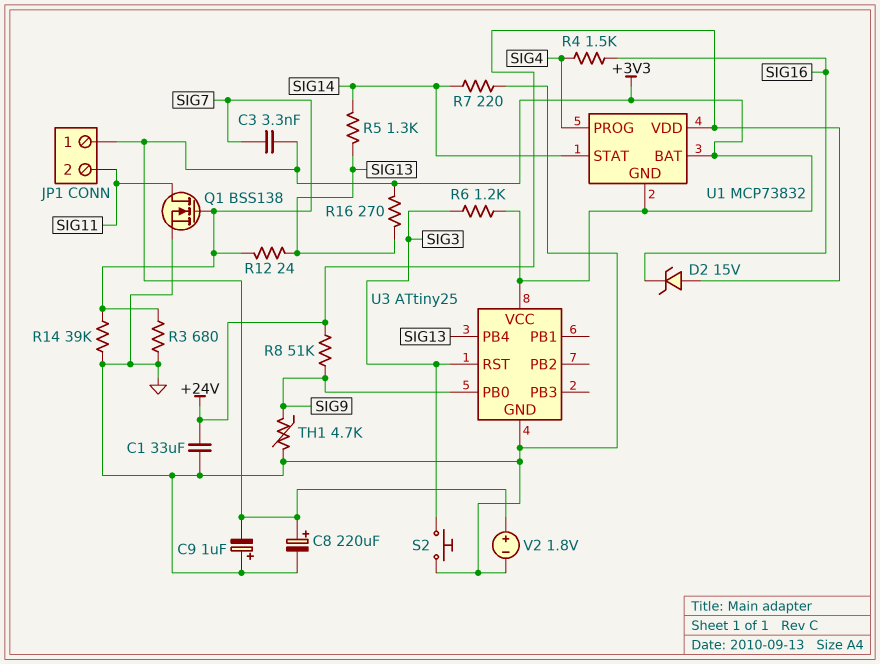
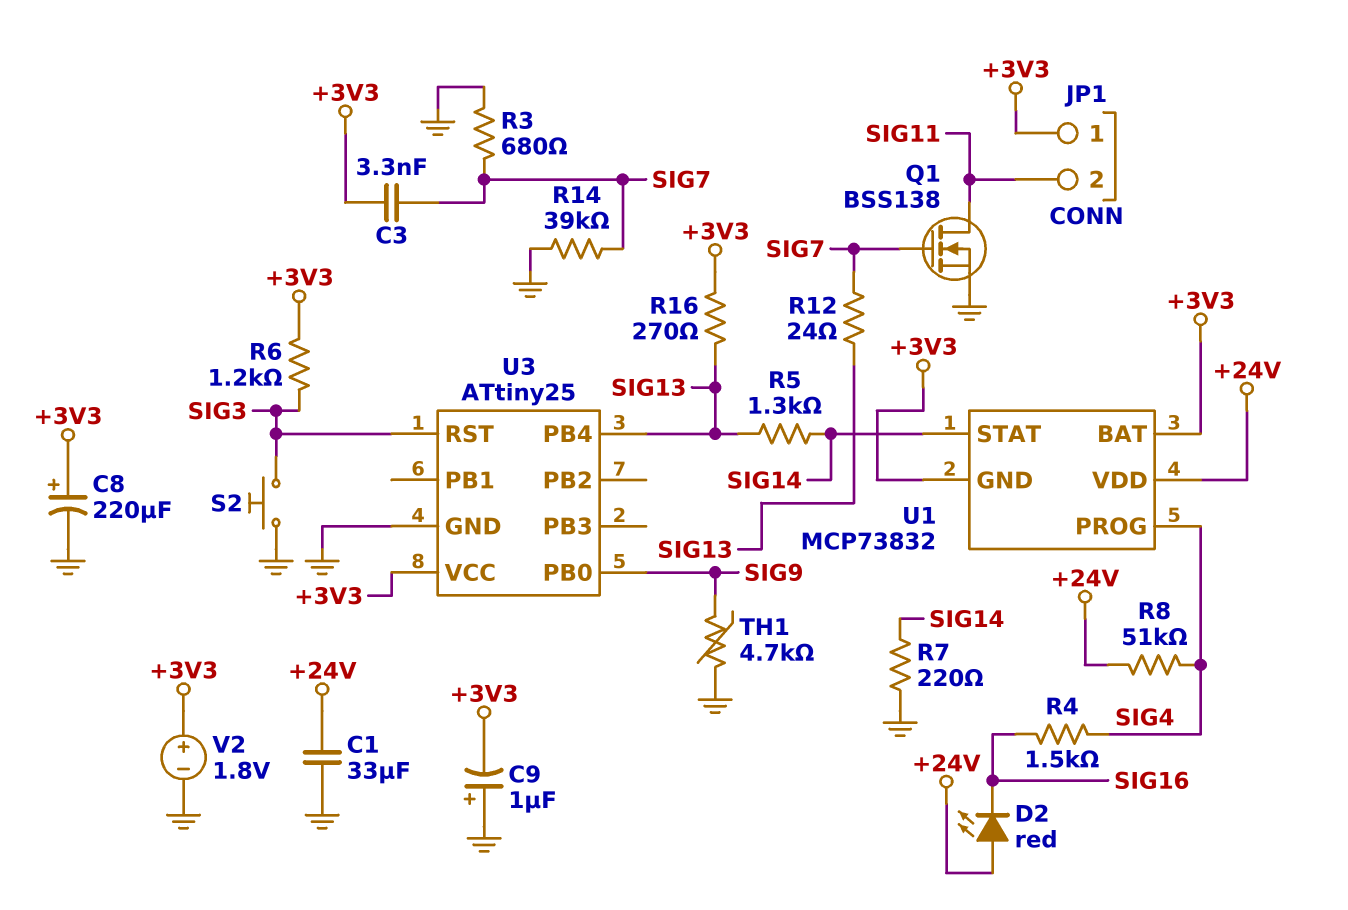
D2: zener 15V (A +24V, K SIG16) -> LED red (A +24V, K SIG16)
R8: 51k (+24V, SIG9) -> 51k (+24V, SIG4)

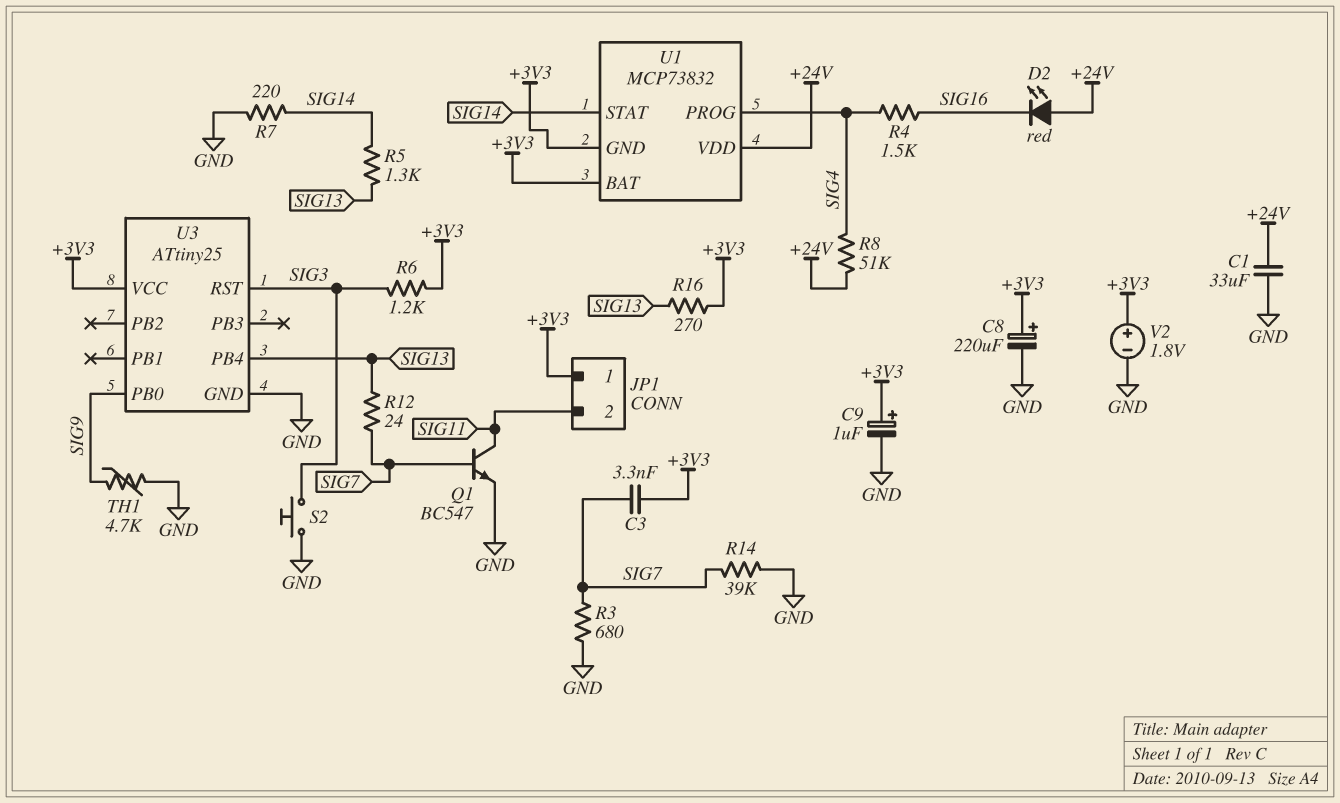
C9: 1uF (plus GND, minus +3V3) -> 1uF (plus +3V3, minus GND)
Q1: NMOS BSS138 (G SIG7, D SIG11, S GND) -> NPN BC547 (B SIG7, C SIG11, E GND)

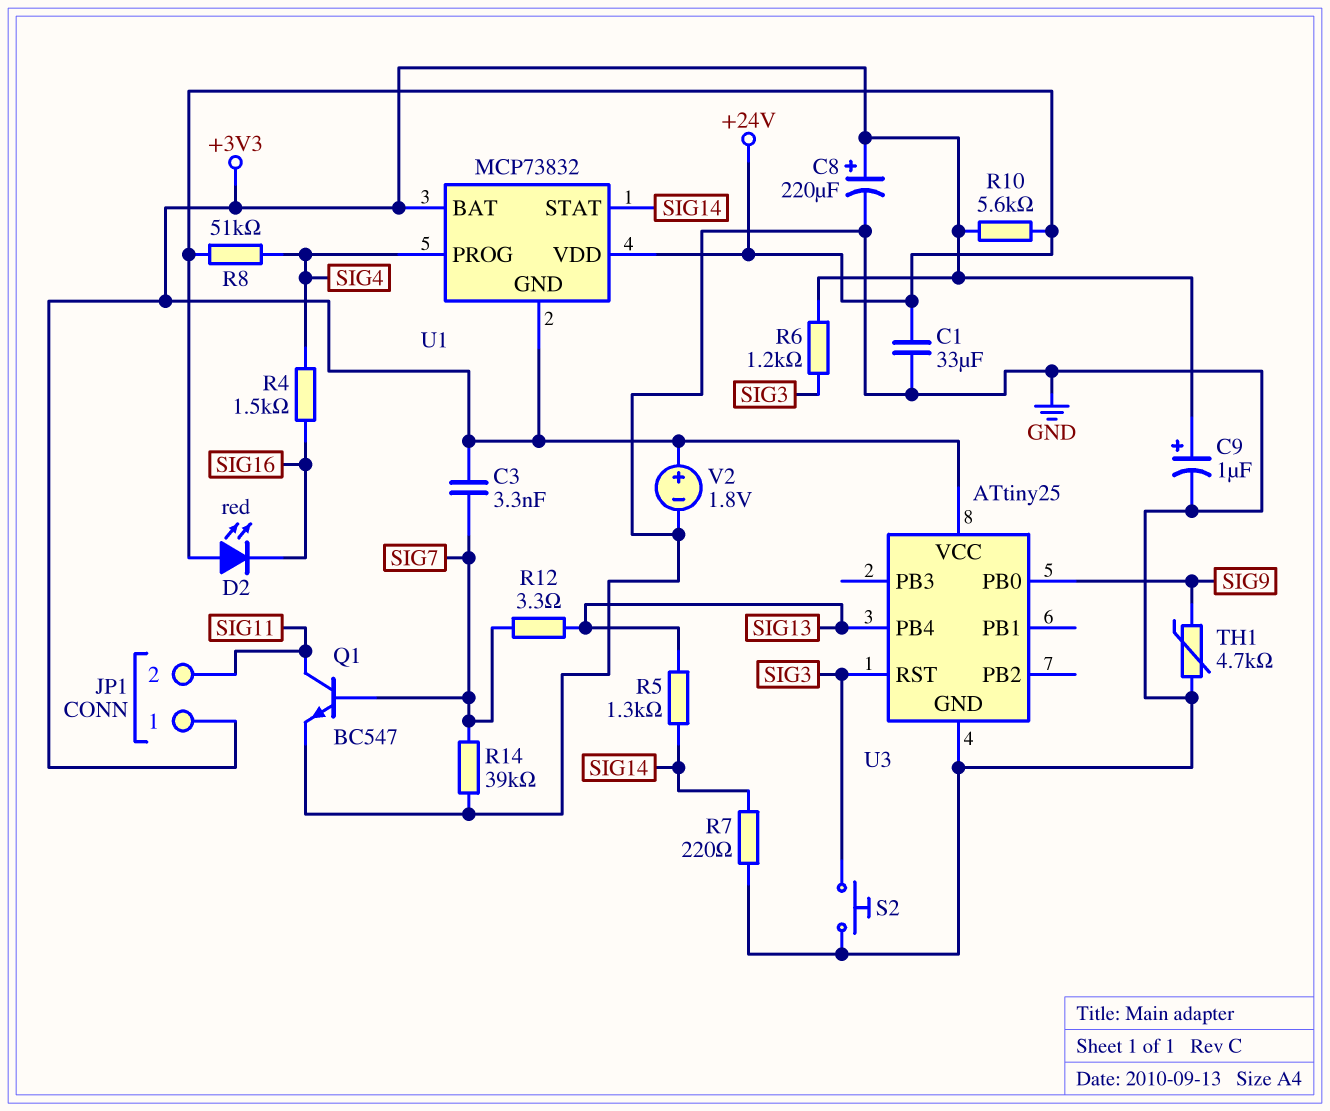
R3: 680 (GND, SIG7) -> none
R10: none -> 5.6k (+3V3, +24V)
R12: 24 (SIG7, SIG13) -> 3.3 (SIG7, SIG13)
R16: 270 (+3V3, SIG13) -> none

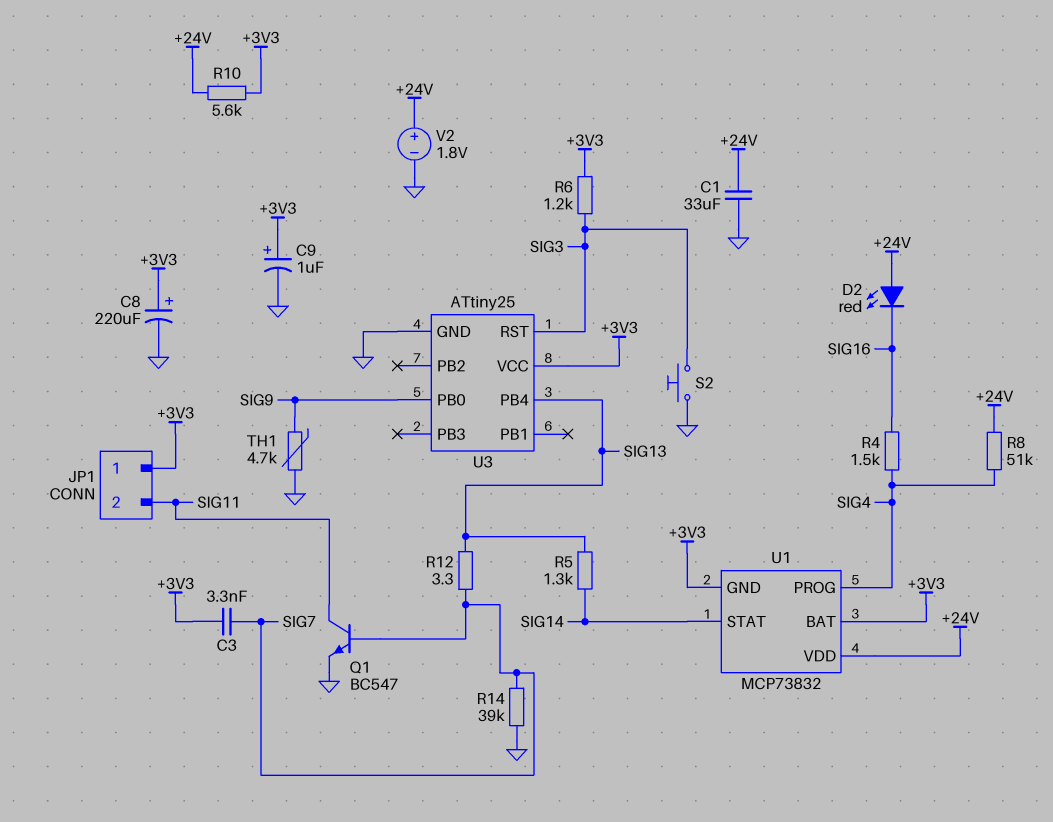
R7: 220 (GND, SIG14) -> none
V2: 1.8V (plus +3V3, minus GND) -> 1.8V (plus +24V, minus GND)

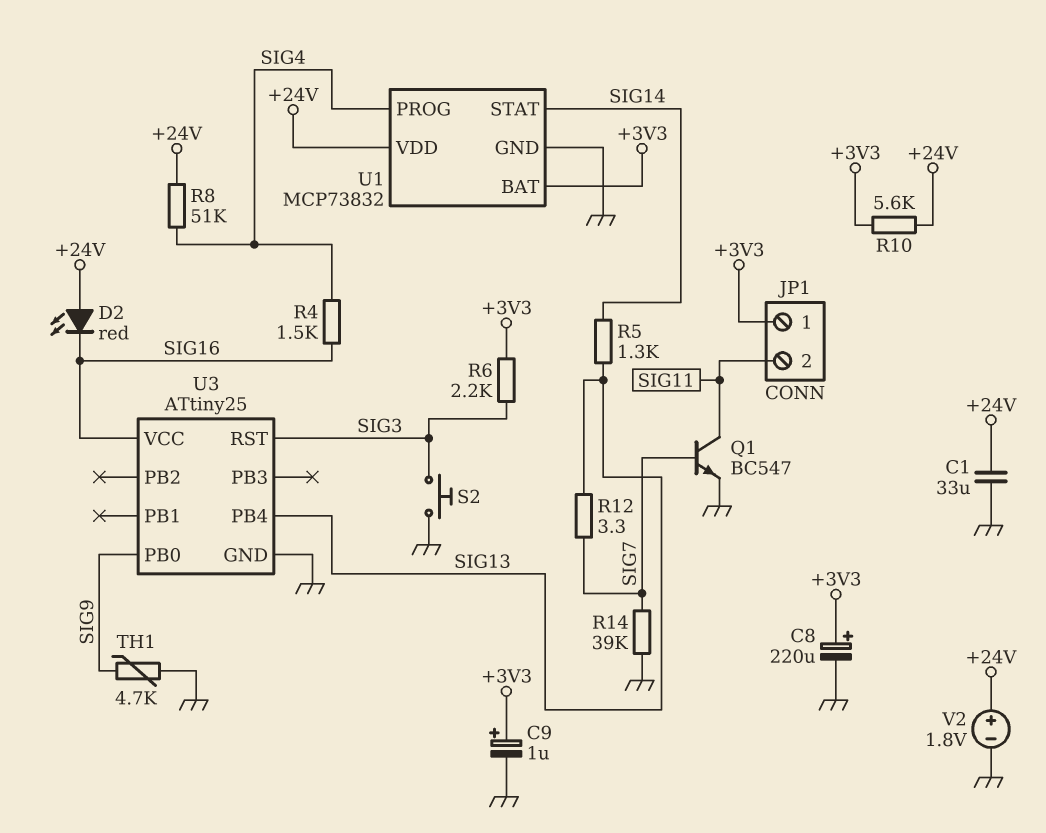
C3: 3.3nF (+3V3, SIG7) -> none
R6: 1.2k (+3V3, SIG3) -> 2.2k (+3V3, SIG3)
U1 pin GND: +3V3 -> GND
U3 pin VCC: +3V3 -> SIG16

